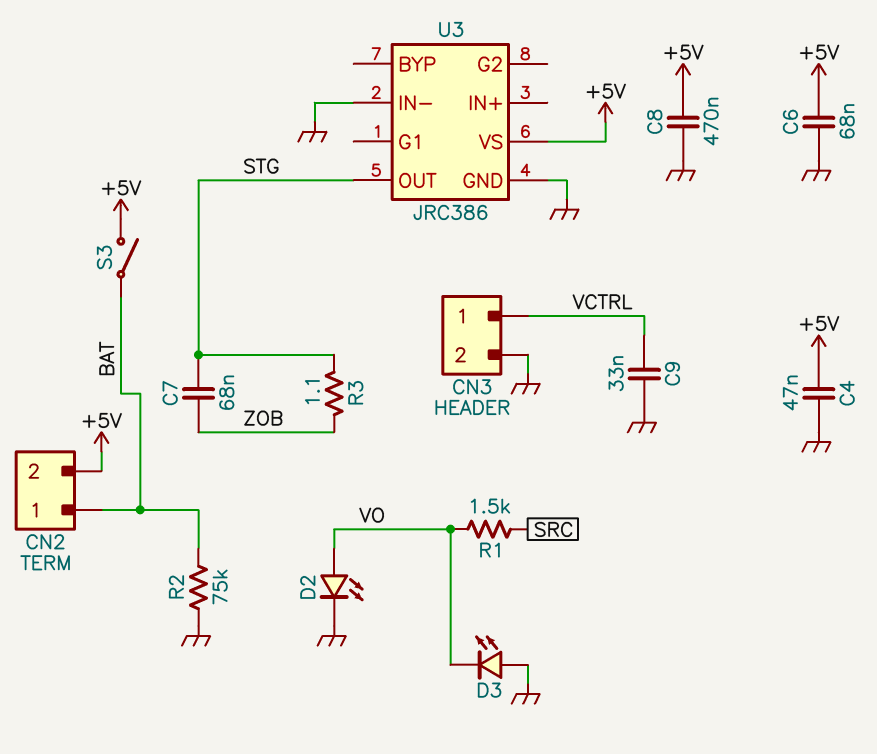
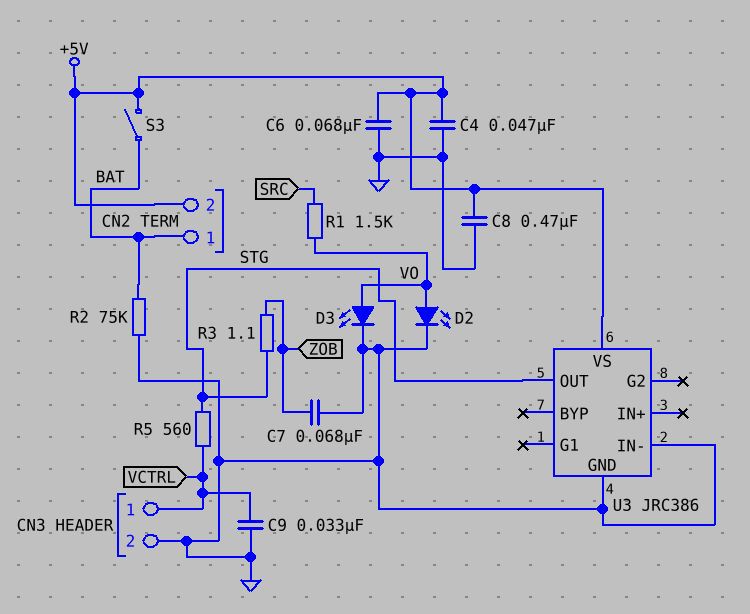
C7: 68nF (STG, ZOB) -> 68nF (GND, ZOB)
D3: LED (A GND, K VO) -> LED (A VO, K GND)
R5: none -> 560 (STG, VCTRL)

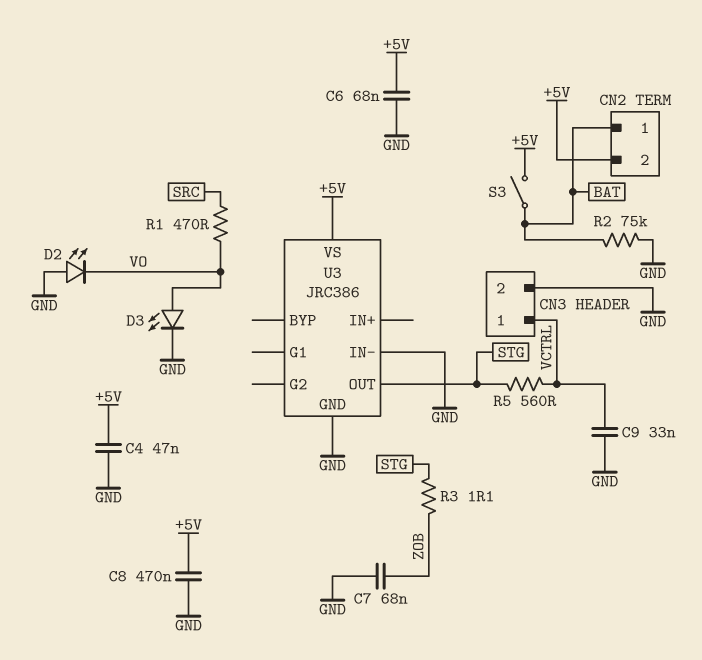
D2: LED (A VO, K GND) -> LED (A GND, K VO)
R1: 1.5k (SRC, VO) -> 470 (SRC, VO)

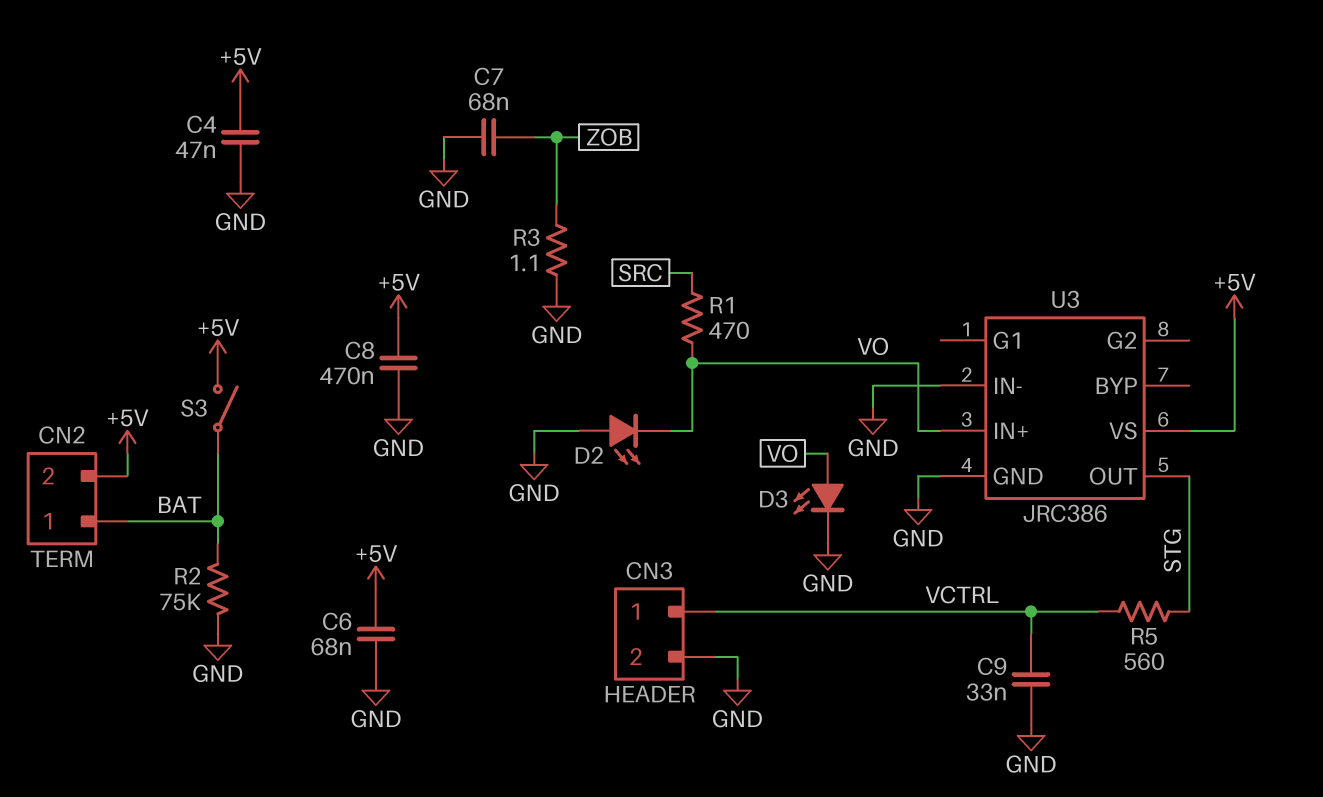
R3: 1.1 (STG, ZOB) -> 1.1 (GND, ZOB)
U3 pin IN+: none -> VO

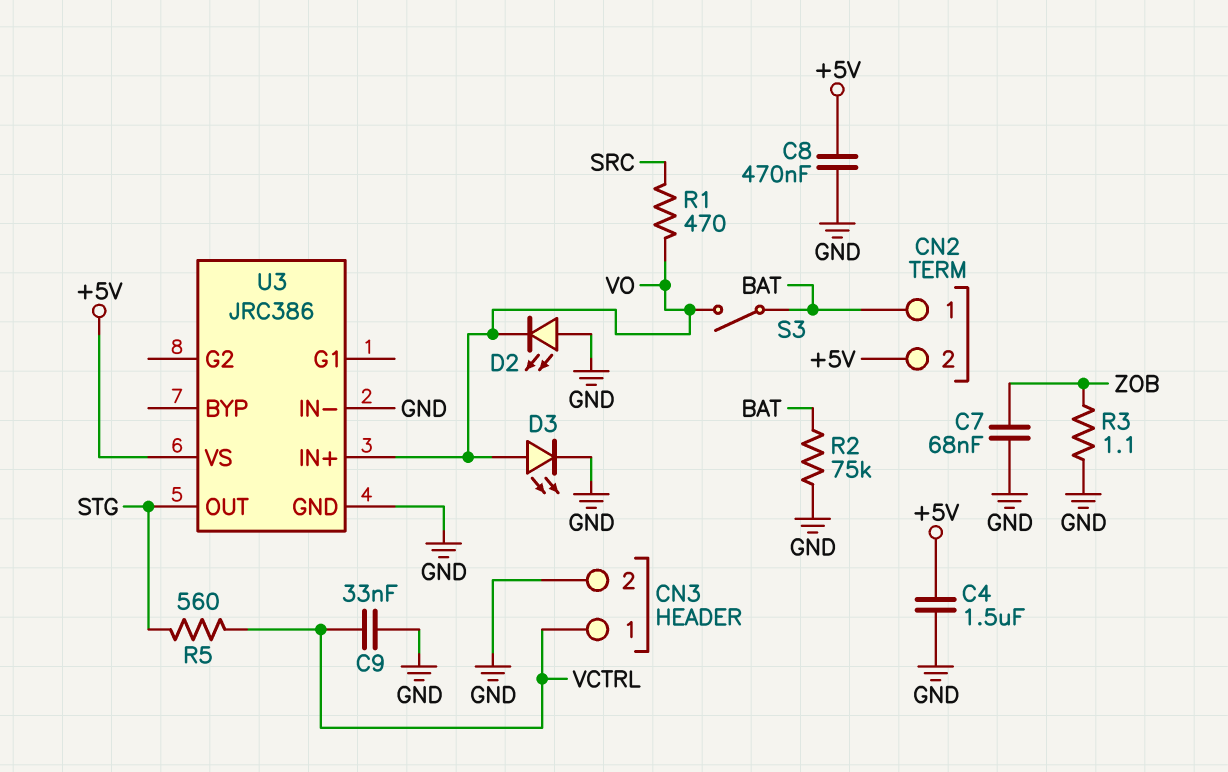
C4: 47nF (+5V, GND) -> 1.5uF (+5V, GND)
C6: 68nF (+5V, GND) -> none
S3: switch (+5V, BAT) -> switch (BAT, VO)

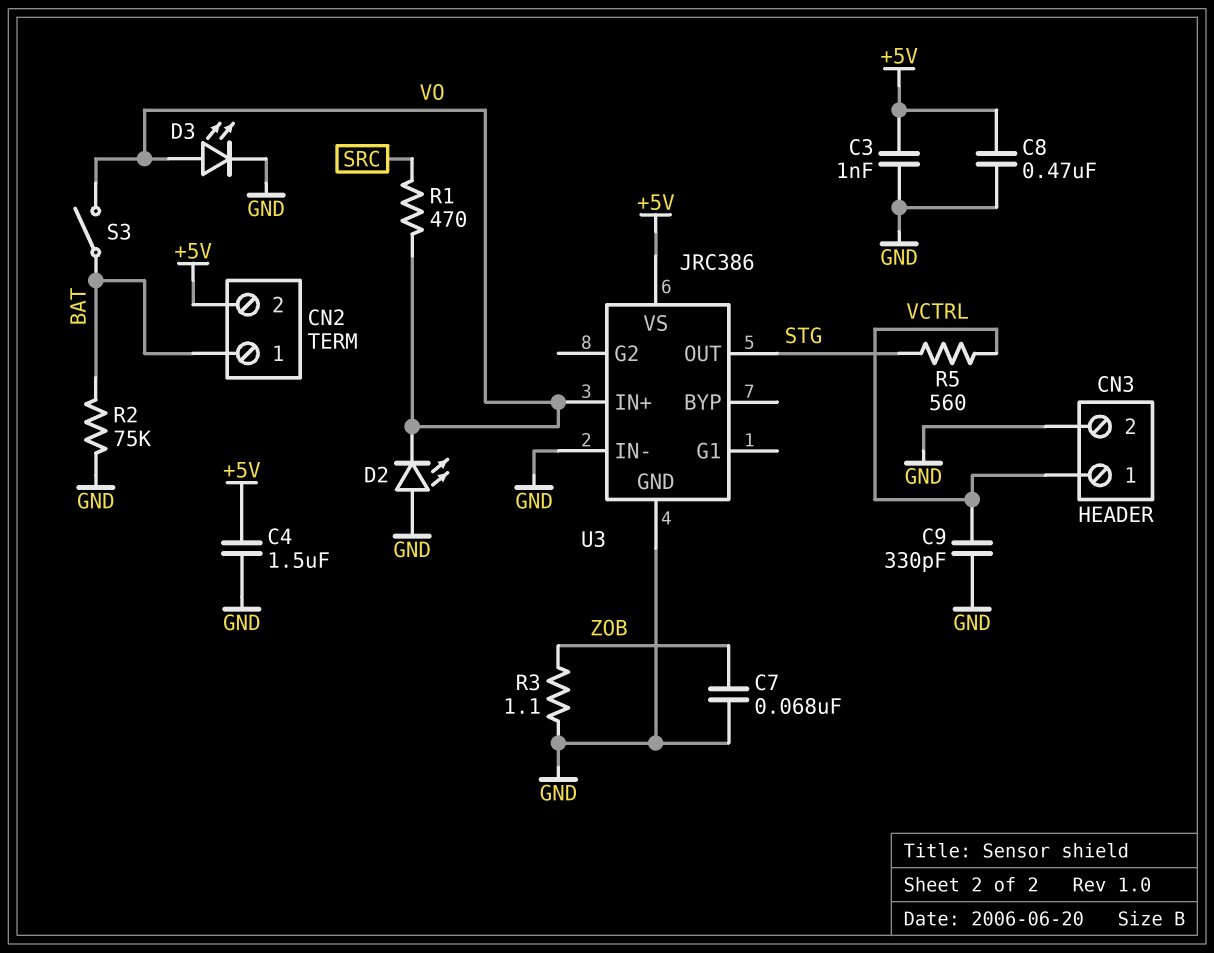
C3: none -> 1nF (+5V, GND)
C9: 33nF (GND, VCTRL) -> 330pF (GND, VCTRL)

